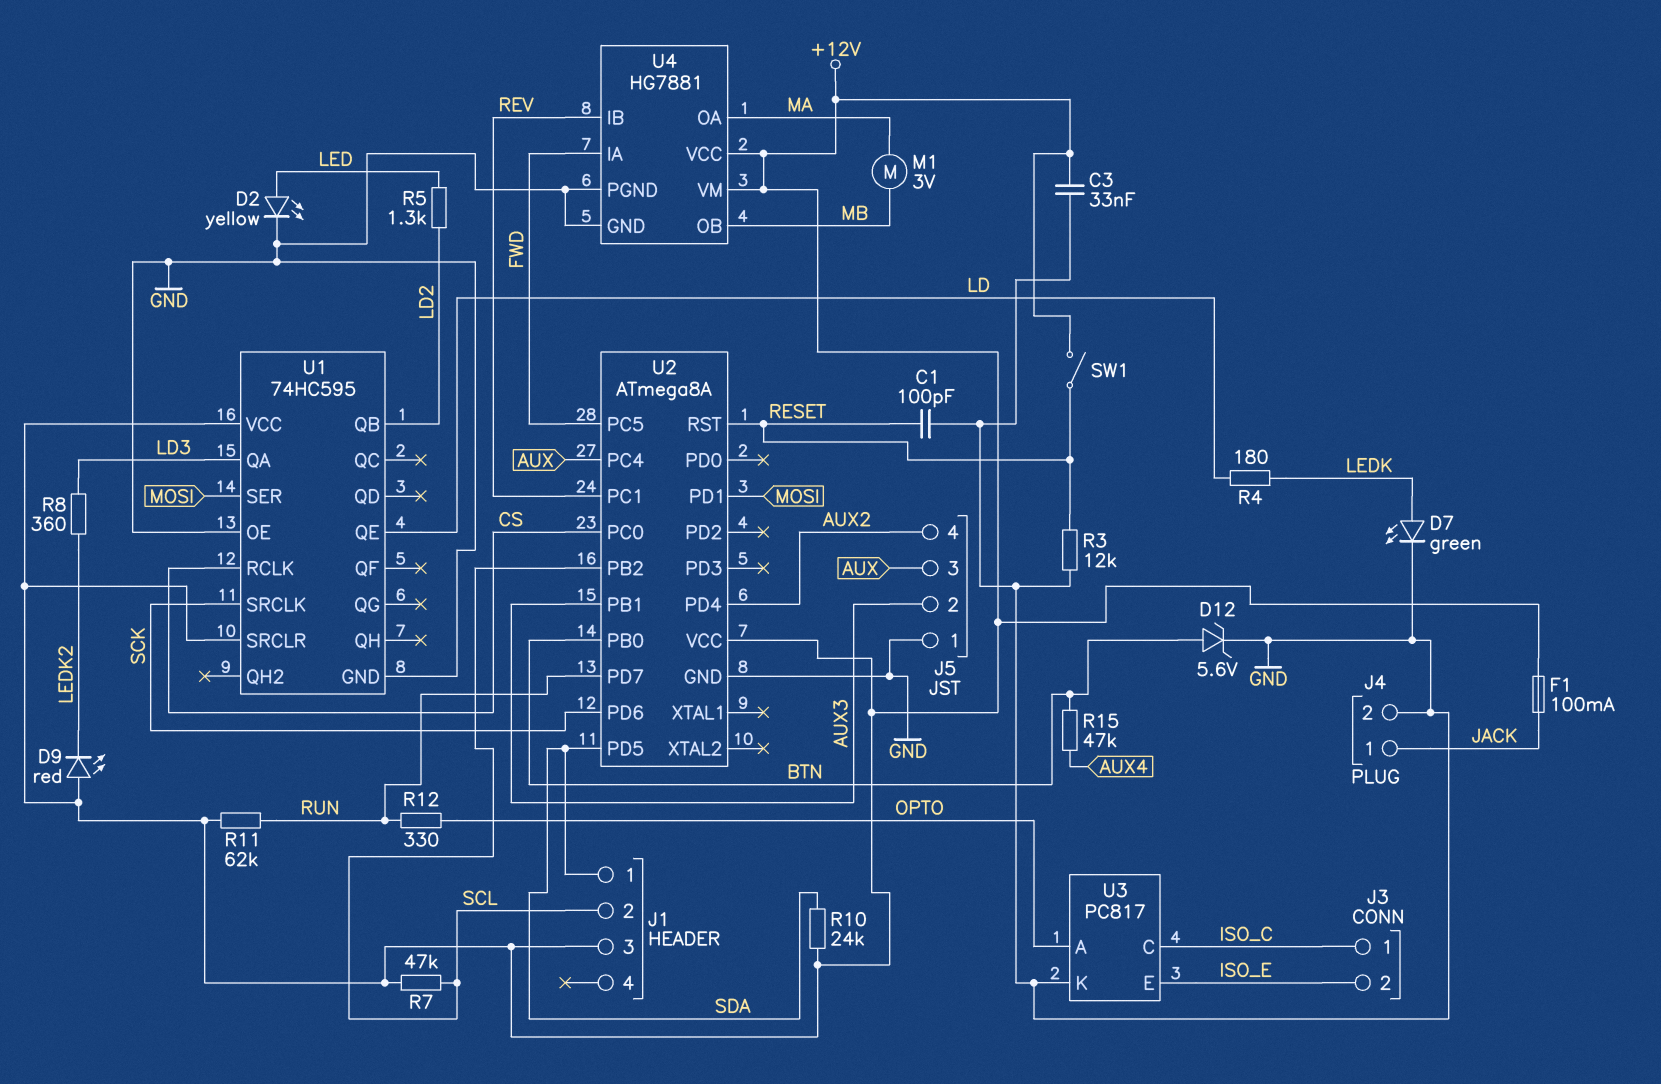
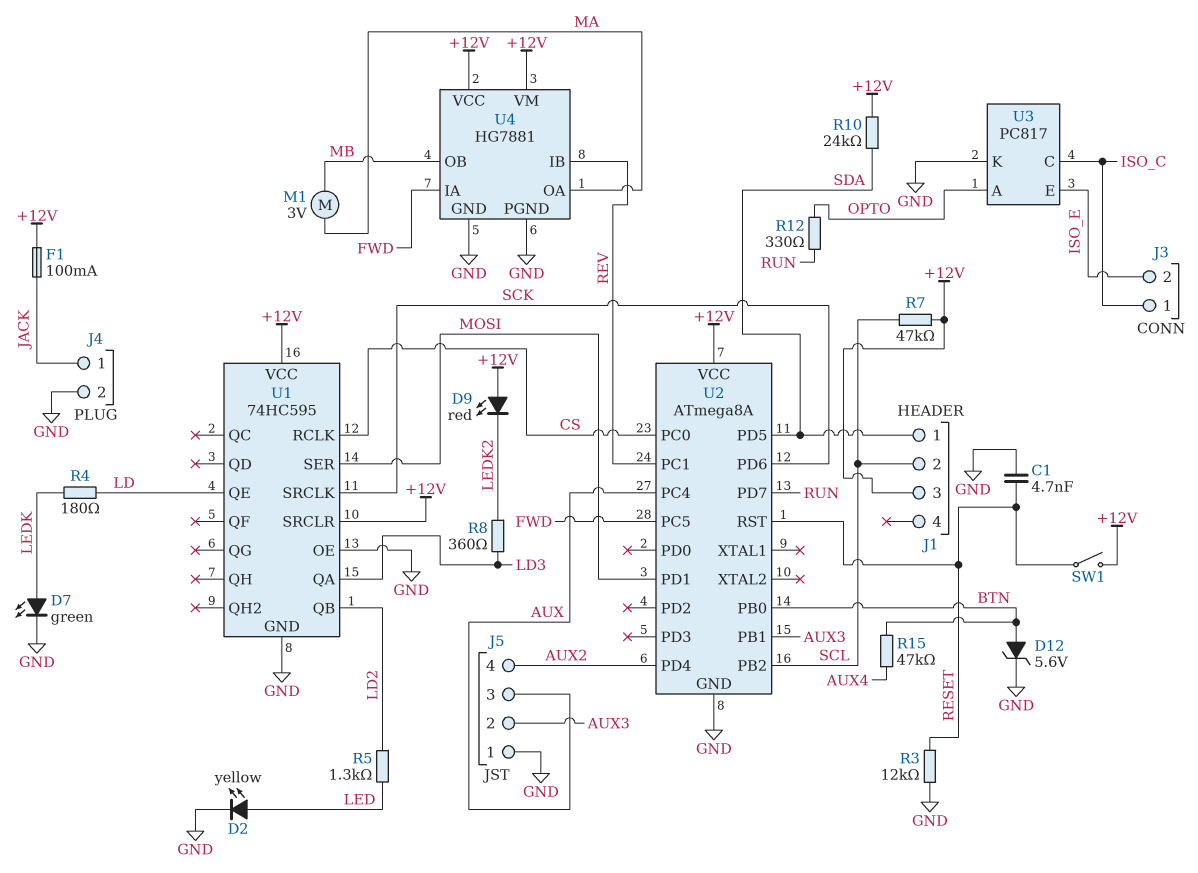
C1: 100pF (GND, RESET) -> 4.7nF (GND, RESET)
C3: 33nF (+12V, GND) -> none
R11: 62k (+12V, RUN) -> none

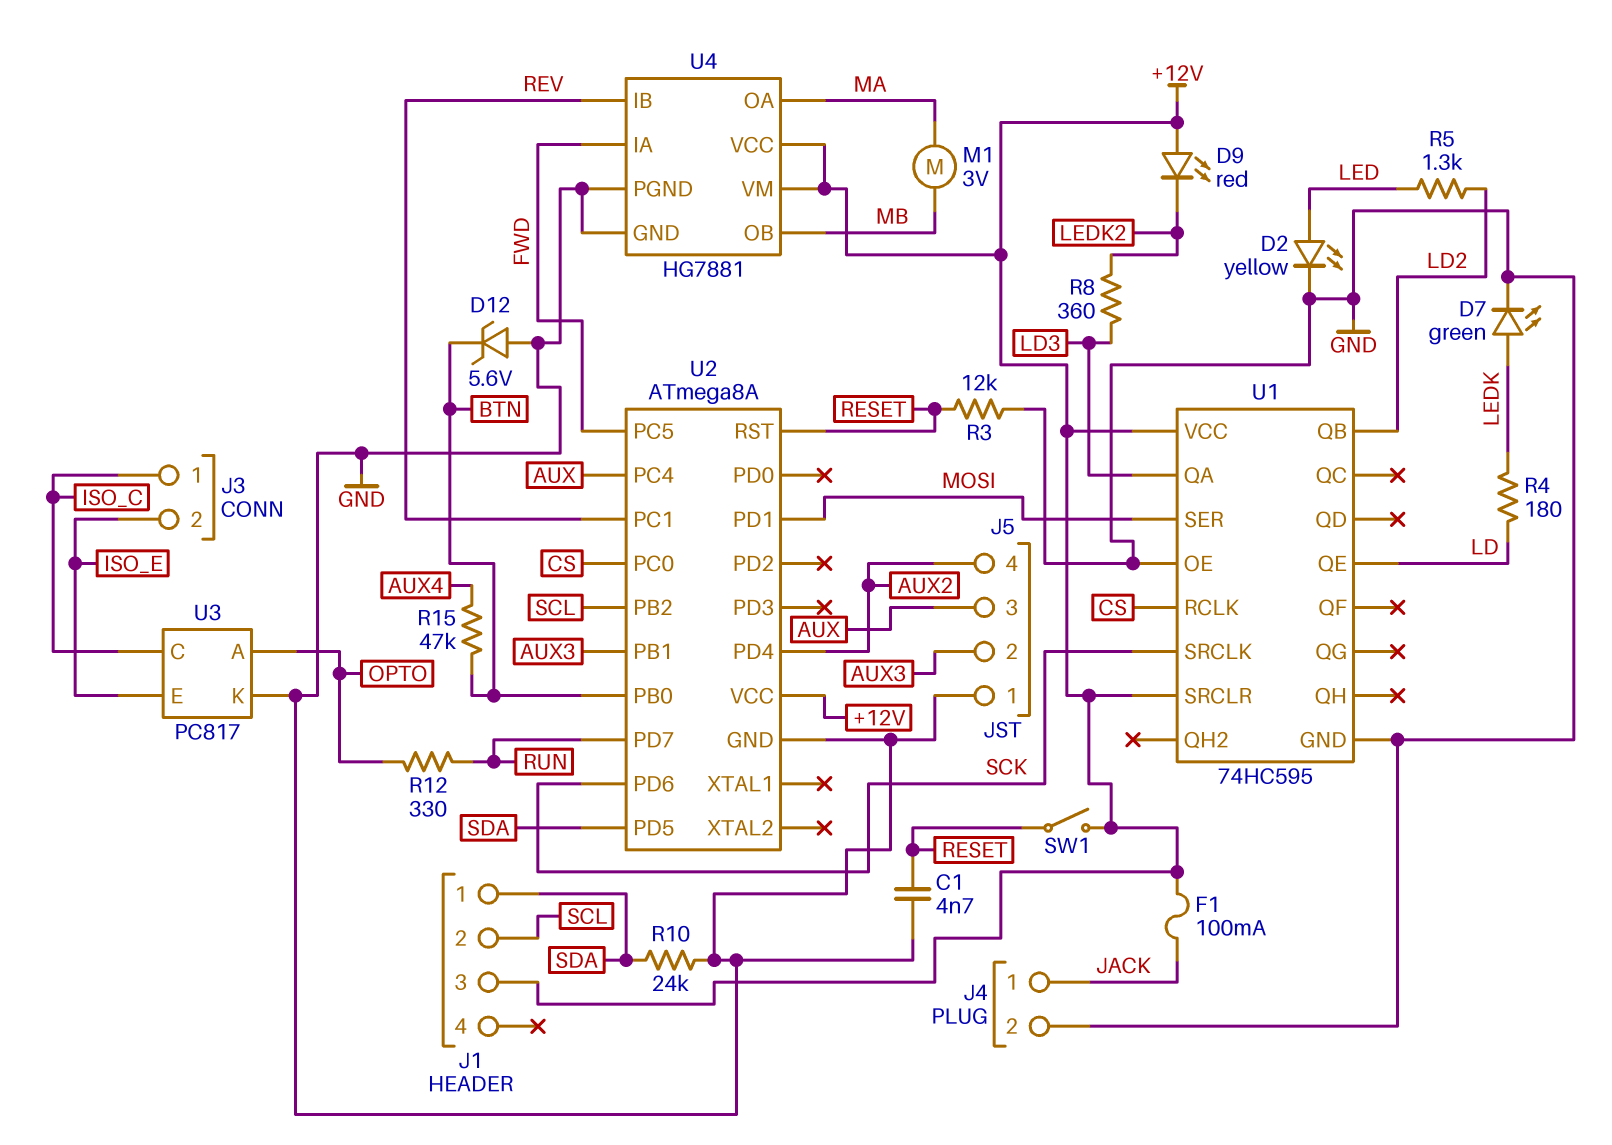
D12: zener 5.6V (A BTN, K GND) -> zener 5.6V (A GND, K BTN)
R7: 47k (+12V, SCL) -> none
R10: 24k (+12V, SDA) -> 24k (GND, SDA)

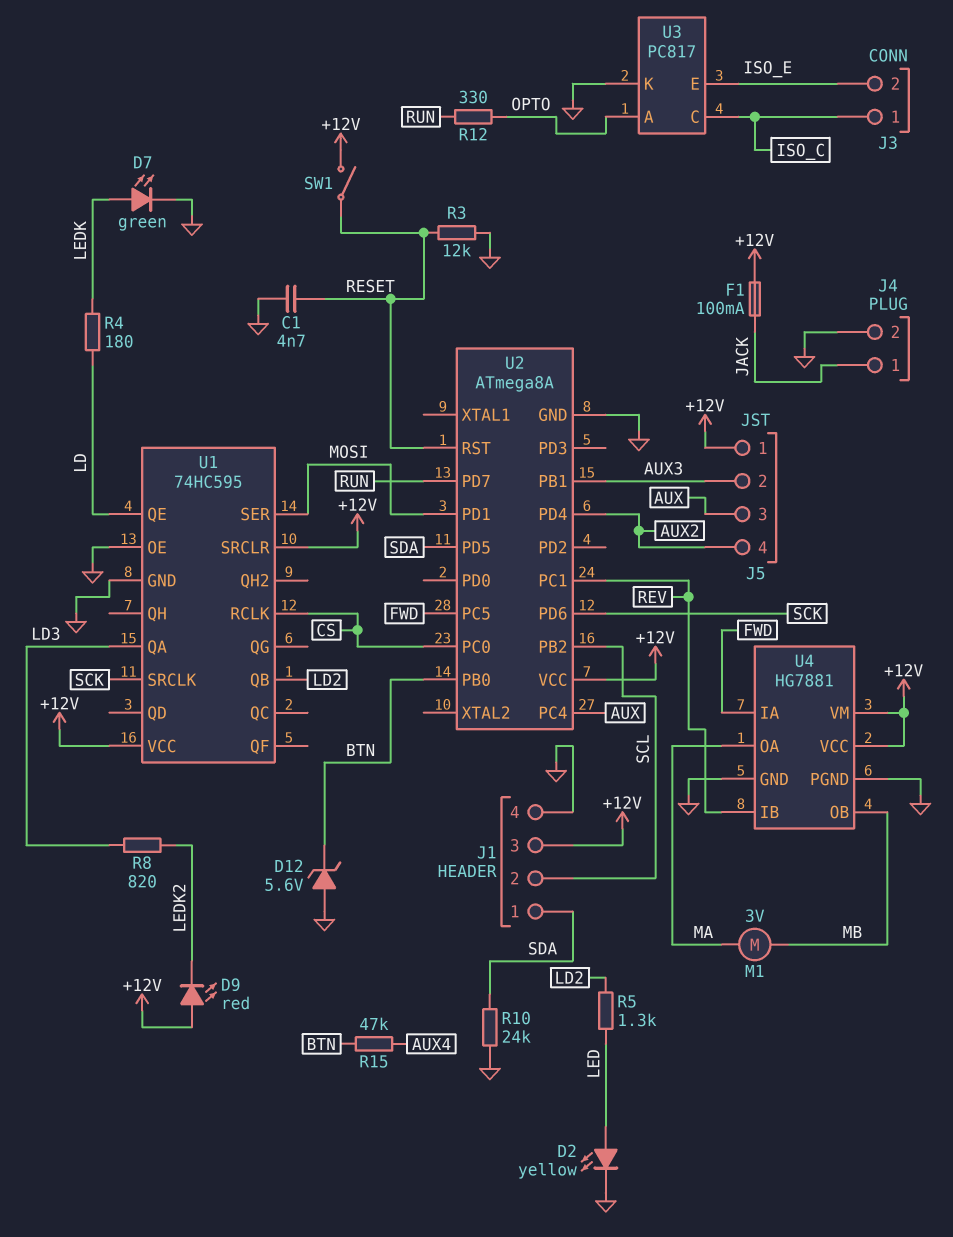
J1 pin 4: none -> GND
J5 pin 1: GND -> +12V
R8: 360 (LD3, LEDK2) -> 820 (LD3, LEDK2)

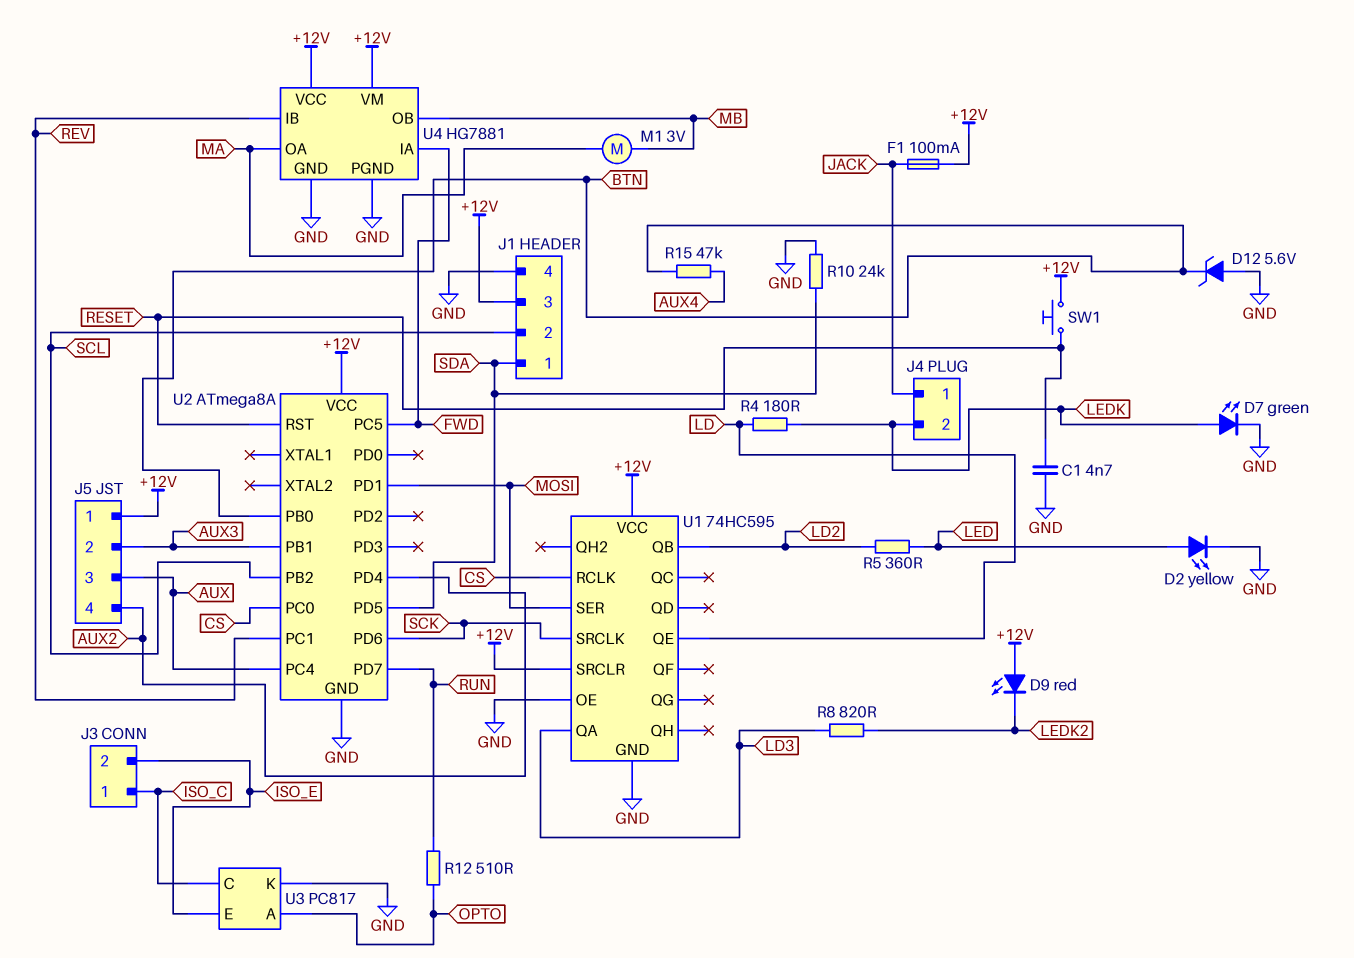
J4 pin 2: GND -> LEDK
R3: 12k (GND, RESET) -> none
R5: 1.3k (LD2, LED) -> 360 (LD2, LED)
R12: 330 (OPTO, RUN) -> 510 (OPTO, RUN)
SW1: switch (+12V, RESET) -> button (+12V, RESET)

